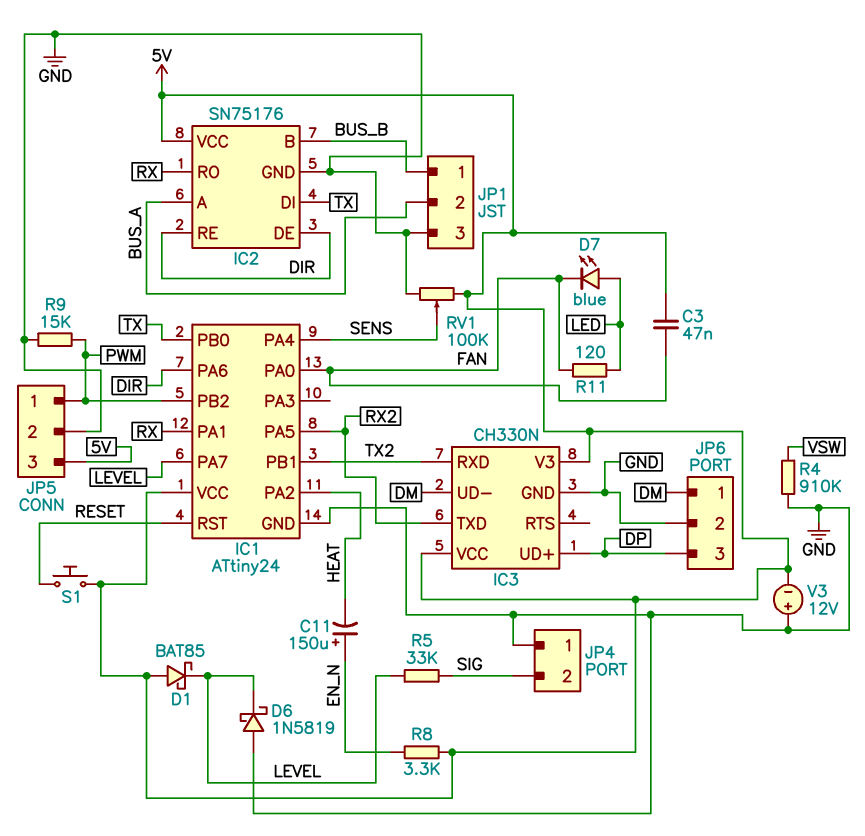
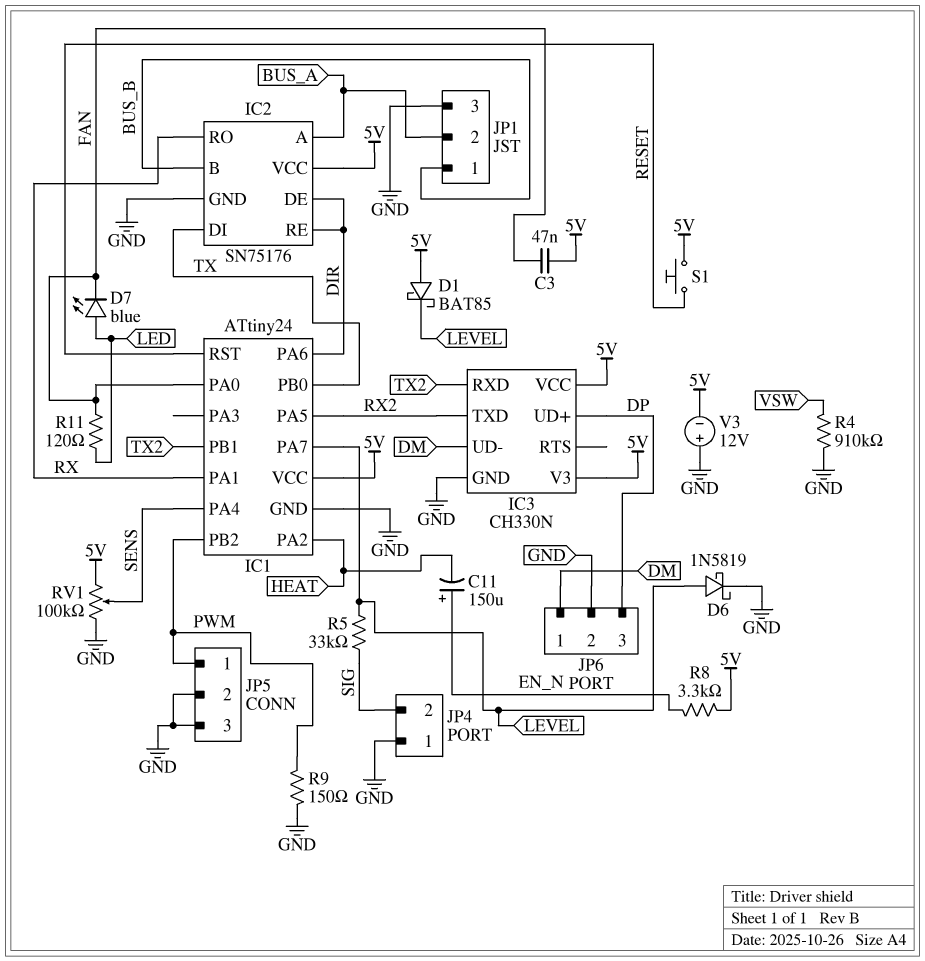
D6: schottky 1N5819 (A GND, K LEVEL) -> schottky 1N5819 (A LEVEL, K GND)
JP5 pin 3: 5V -> GND
R9: 15k (GND, PWM) -> 150 (GND, PWM)

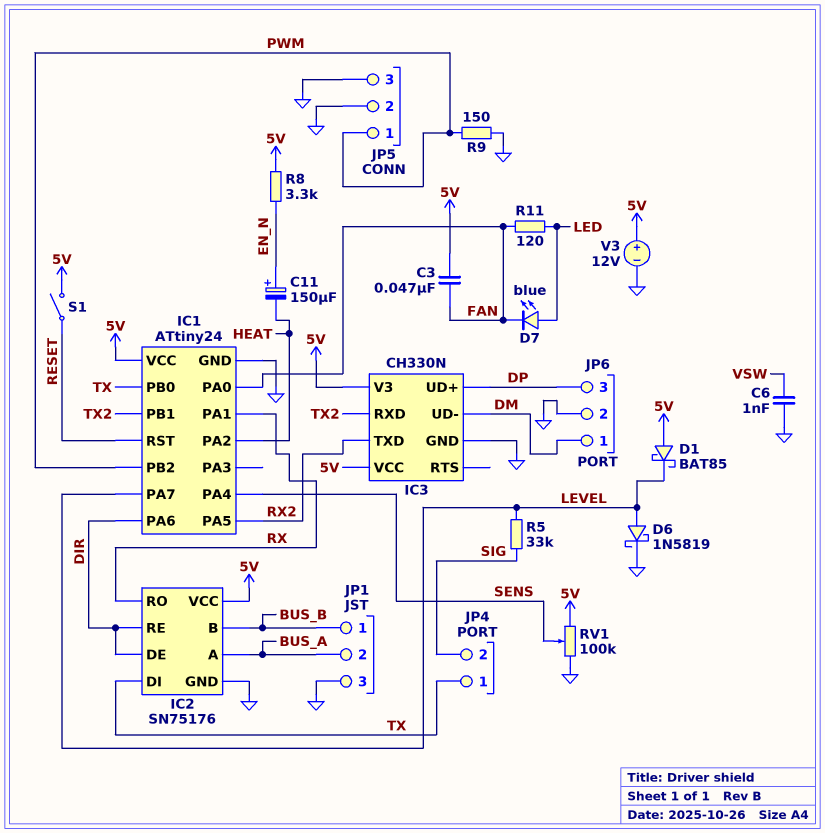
C6: none -> 1nF (GND, VSW)
JP4 pin 1: GND -> TX
R4: 910k (GND, VSW) -> none
S1: button (5V, RESET) -> switch (5V, RESET)
V3: 12V (plus GND, minus 5V) -> 12V (plus 5V, minus GND)

